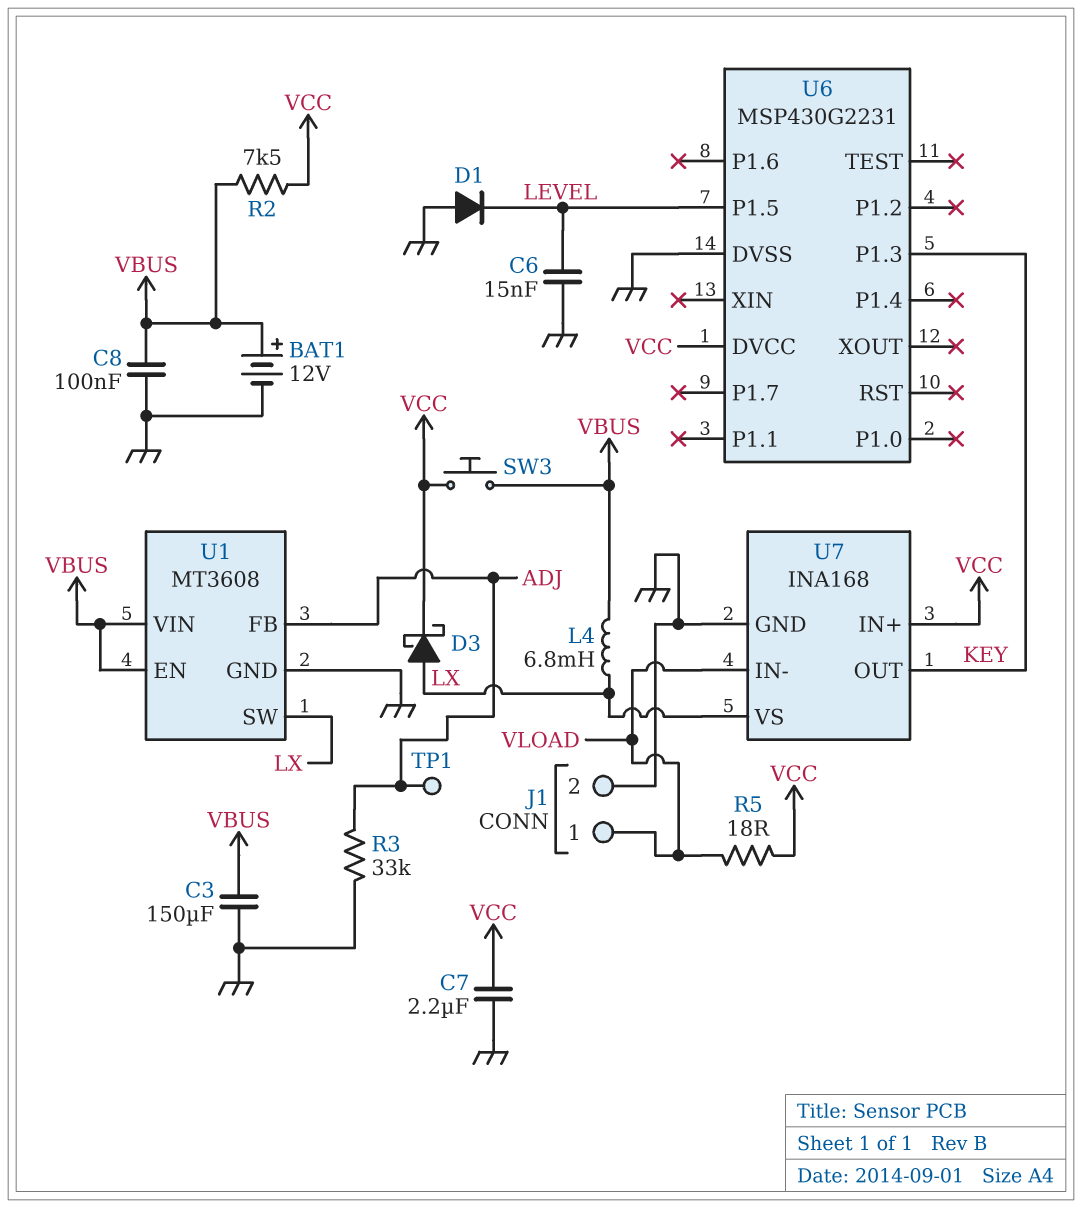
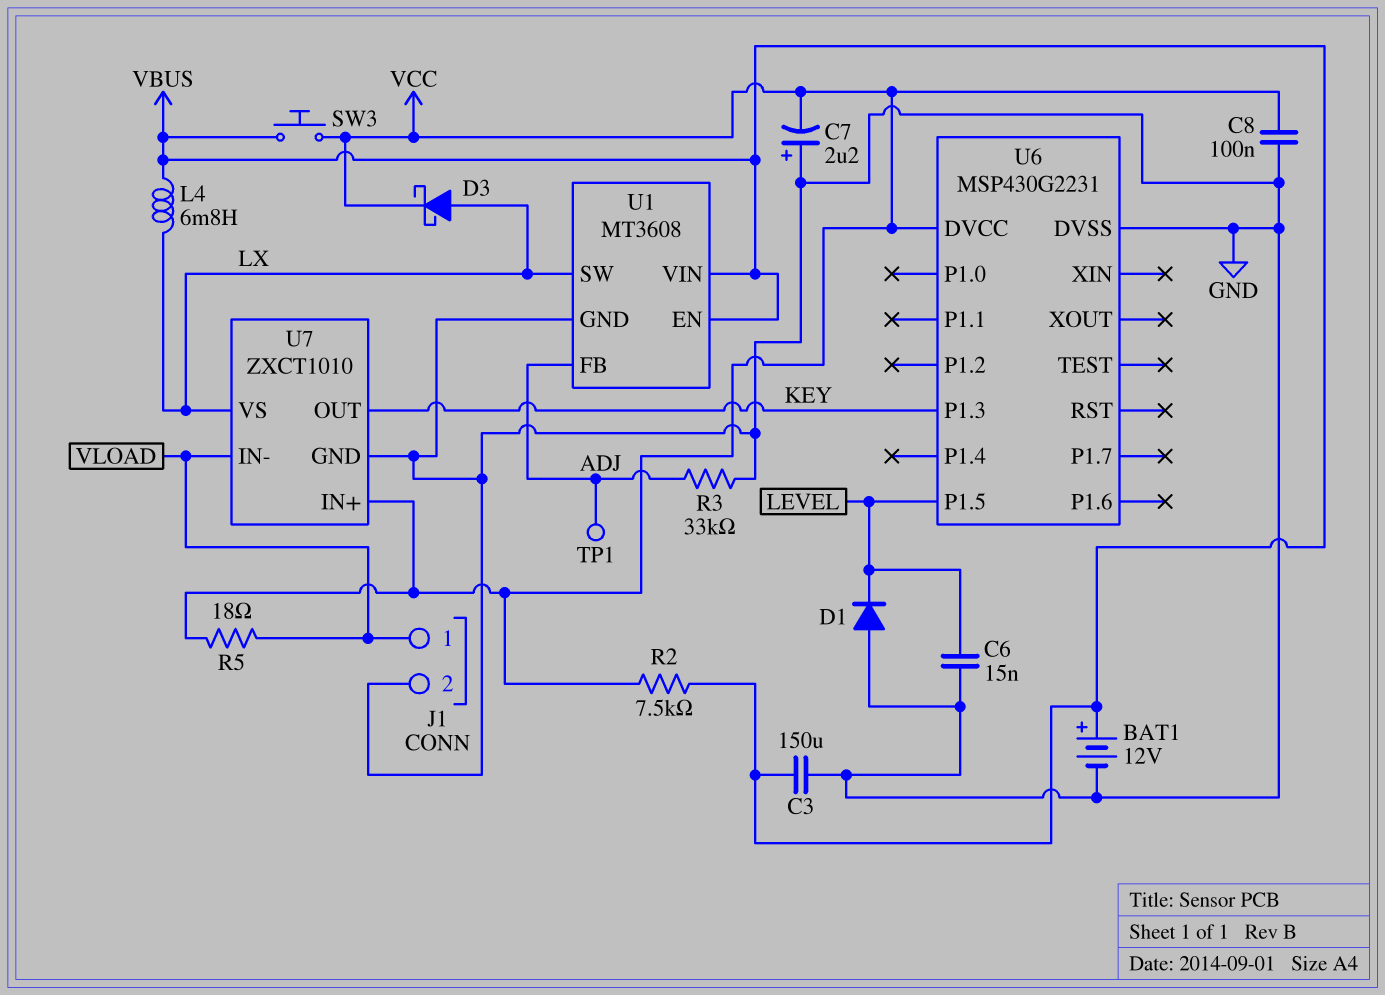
C7: 2.2uF (GND, VCC) -> 2.2uF (plus GND, minus VCC)
C8: 100nF (GND, VBUS) -> 100nF (GND, VCC)
U7: INA168 -> ZXCT1010

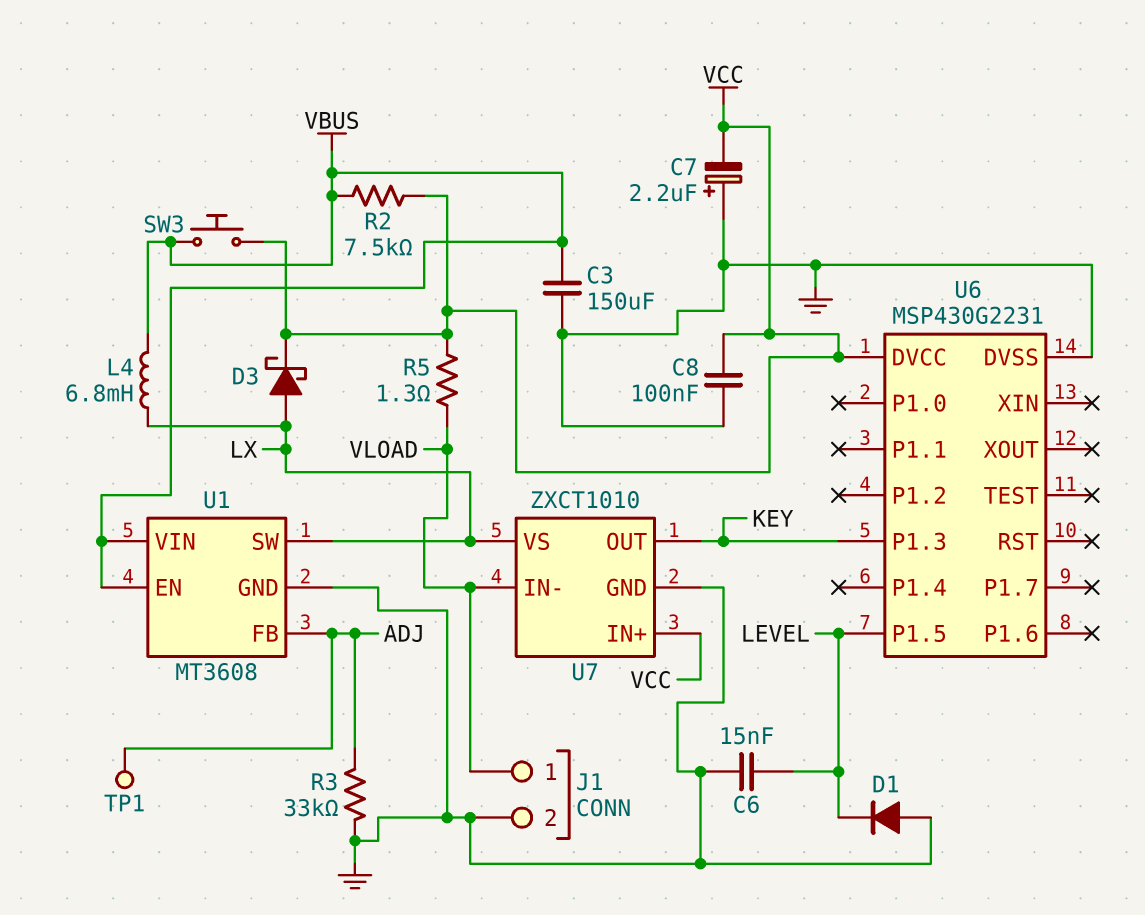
BAT1: 12V (plus VBUS, minus GND) -> none
R5: 18 (VCC, VLOAD) -> 1.3 (VCC, VLOAD)

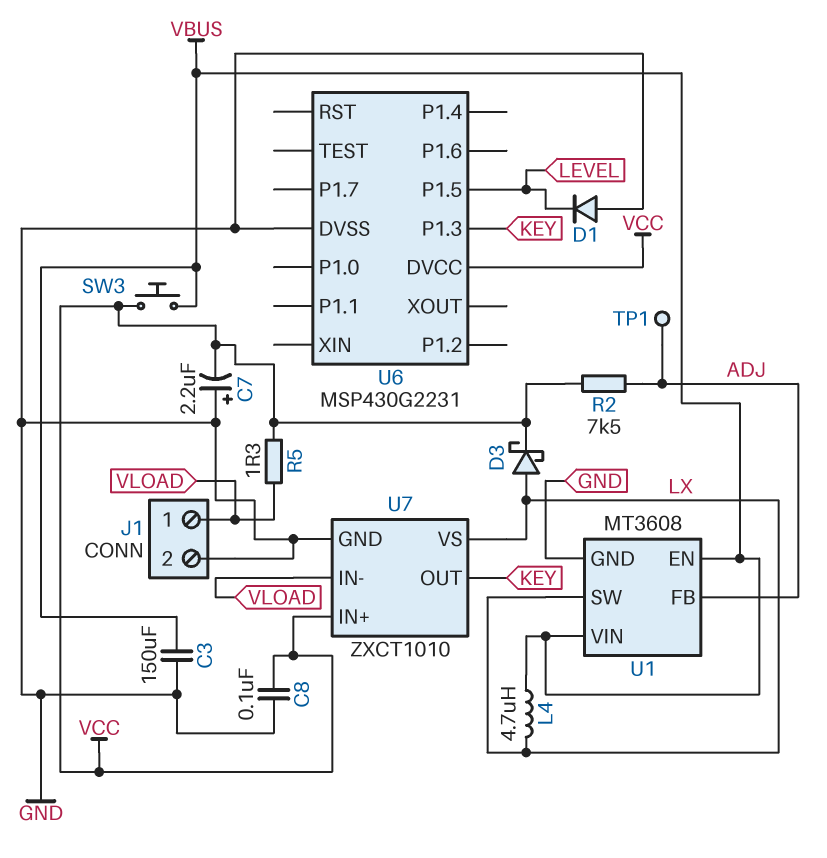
C6: 15nF (GND, LEVEL) -> none
L4: 6.8mH (LX, VBUS) -> 4.7uH (LX, VBUS)
R2: 7.5k (VBUS, VCC) -> 7.5k (ADJ, VCC)
R3: 33k (ADJ, GND) -> none

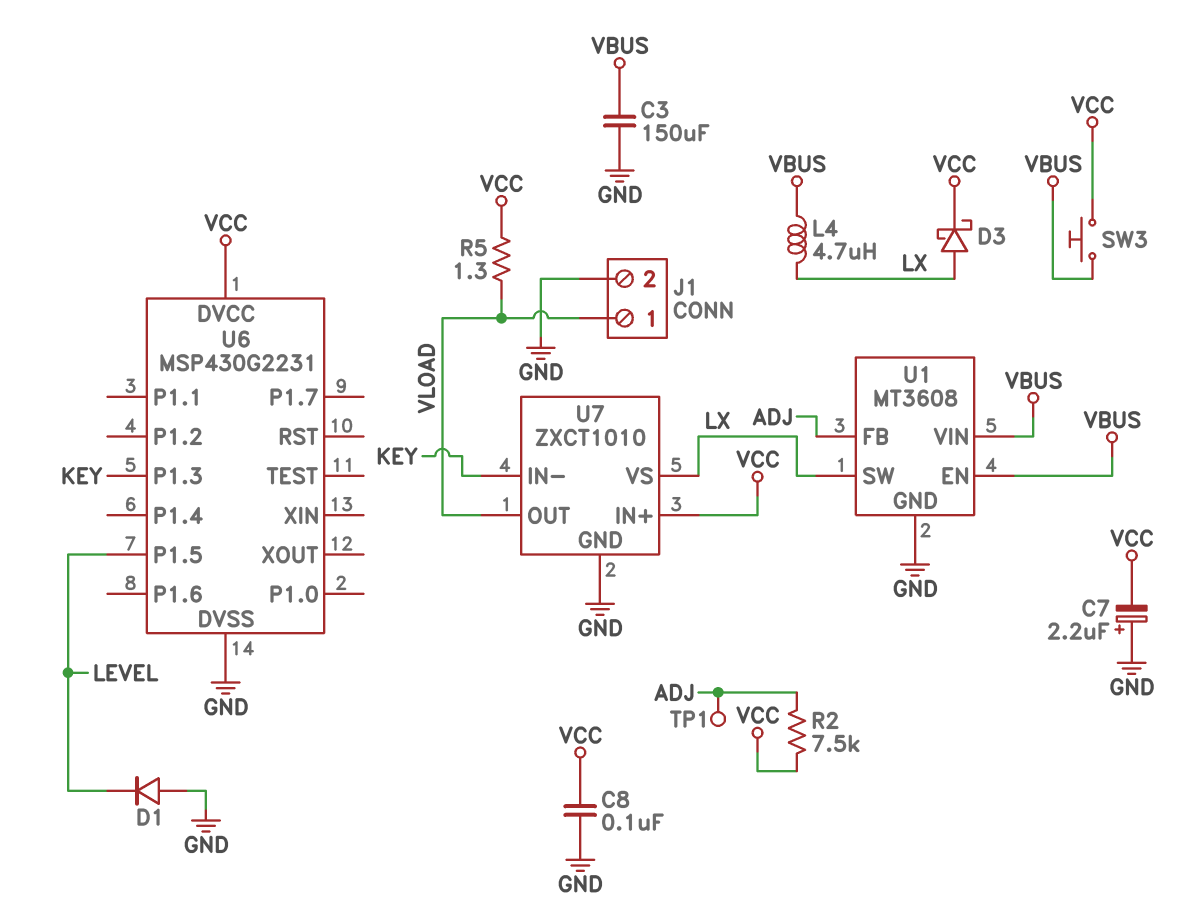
U7 pin IN-: VLOAD -> KEY
U7 pin OUT: KEY -> VLOAD

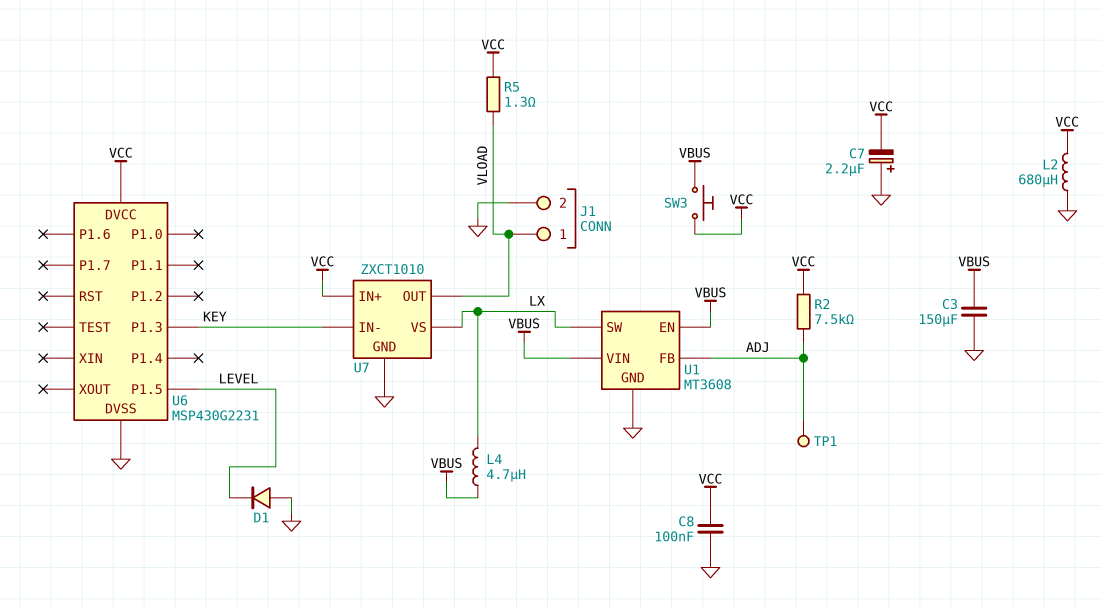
D3: schottky (A LX, K VCC) -> none
L2: none -> 680uH (GND, VCC)

